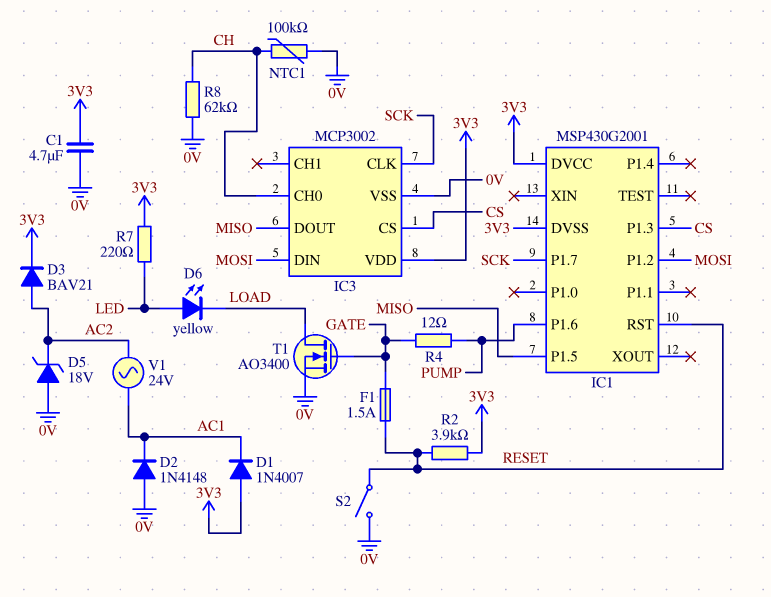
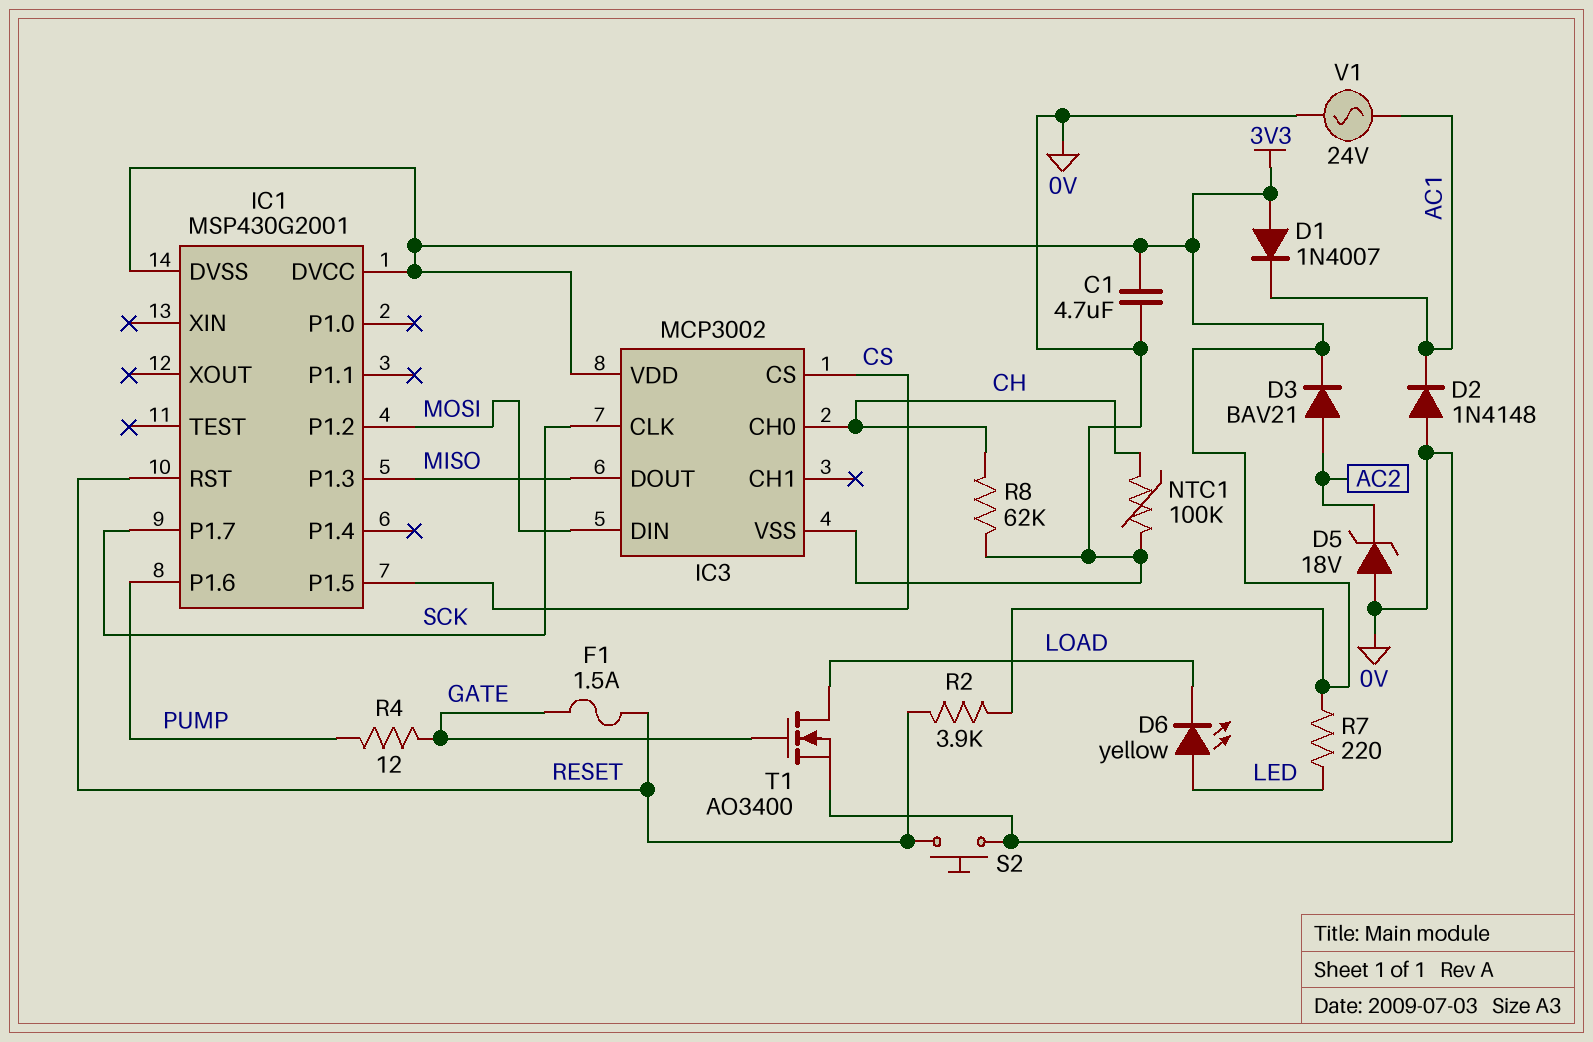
IC1 pin P1.3: CS -> MISO
IC1 pin P1.5: MISO -> CS
S2: switch (0V, RESET) -> button (0V, RESET)
V1: AC 24V (AC1, AC2) -> AC 24V (0V, AC1)

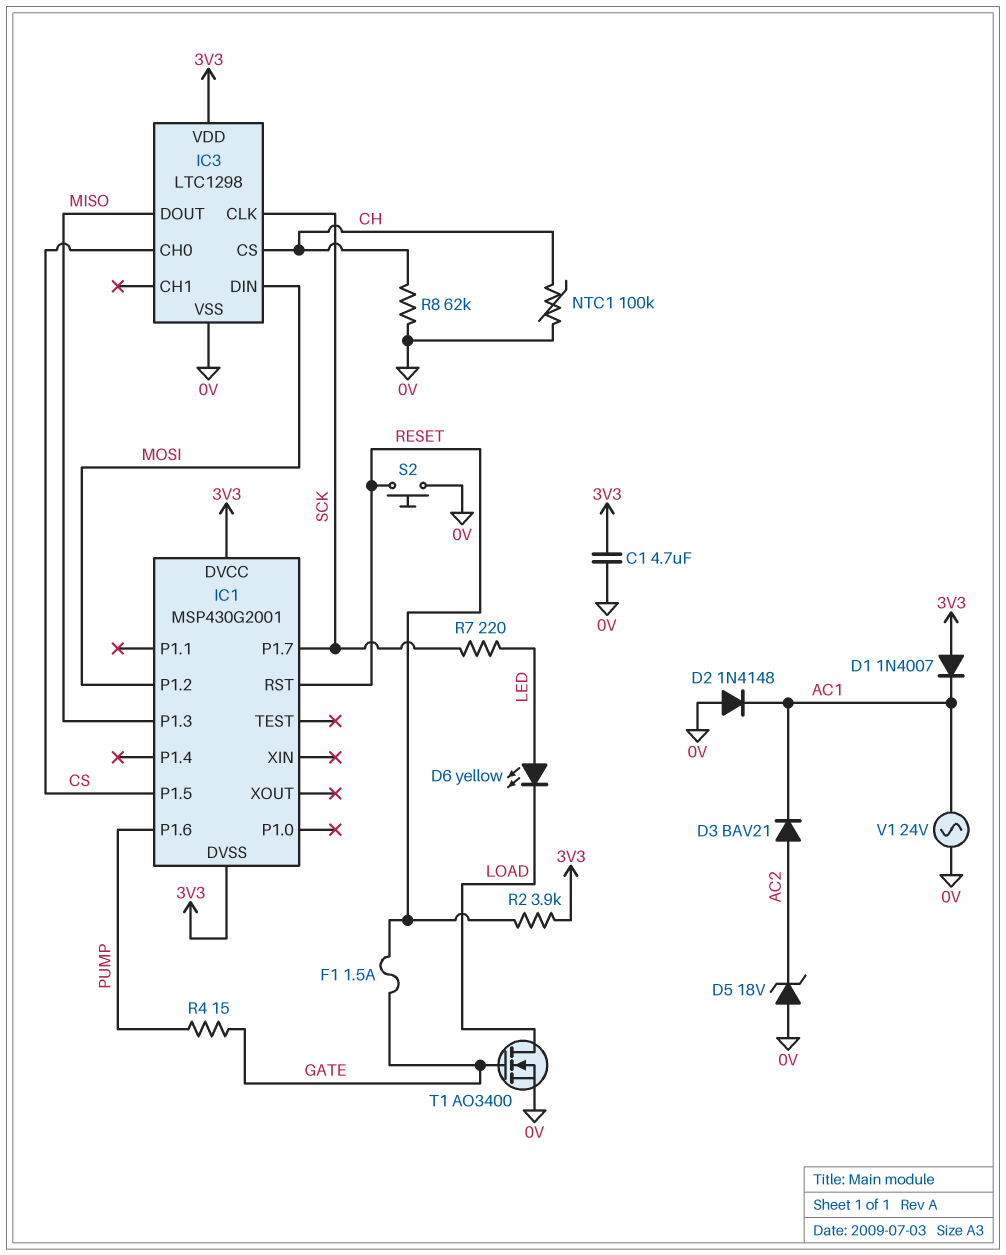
D3: diode BAV21 (A AC2, K 3V3) -> diode BAV21 (A AC2, K AC1)
IC3: MCP3002 -> LTC1298
IC3 pin CH0: CH -> CS
IC3 pin CS: CS -> CH
R4: 12 (GATE, PUMP) -> 15 (GATE, PUMP)
R7: 220 (3V3, LED) -> 220 (LED, SCK)

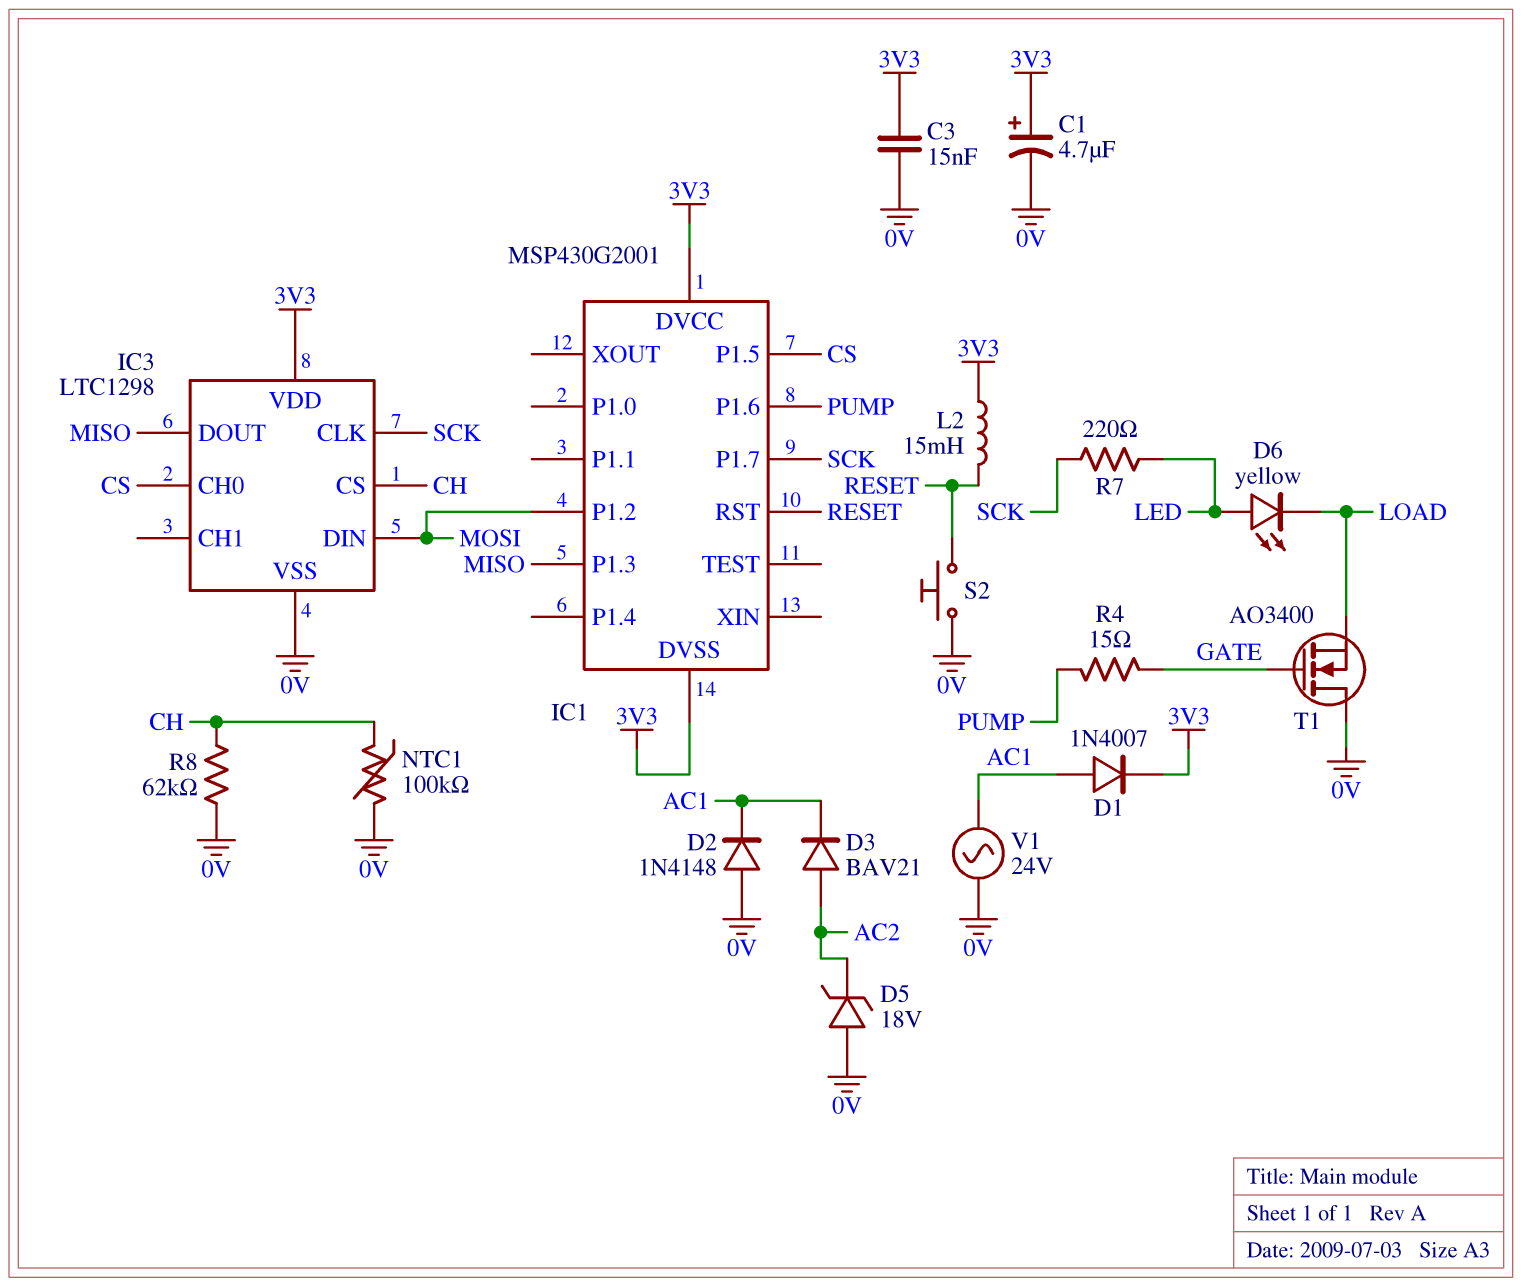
C1: 4.7uF (0V, 3V3) -> 4.7uF (plus 3V3, minus 0V)
C3: none -> 15nF (0V, 3V3)
D1: diode 1N4007 (A 3V3, K AC1) -> diode 1N4007 (A AC1, K 3V3)
F1: 1.5A (GATE, RESET) -> none
L2: none -> 15mH (3V3, RESET)
R2: 3.9k (3V3, RESET) -> none
T1: NMOS AO3400 (G GATE, D LOAD, S 0V) -> NMOS AO3400 (G GATE, D 0V, S LOAD)

